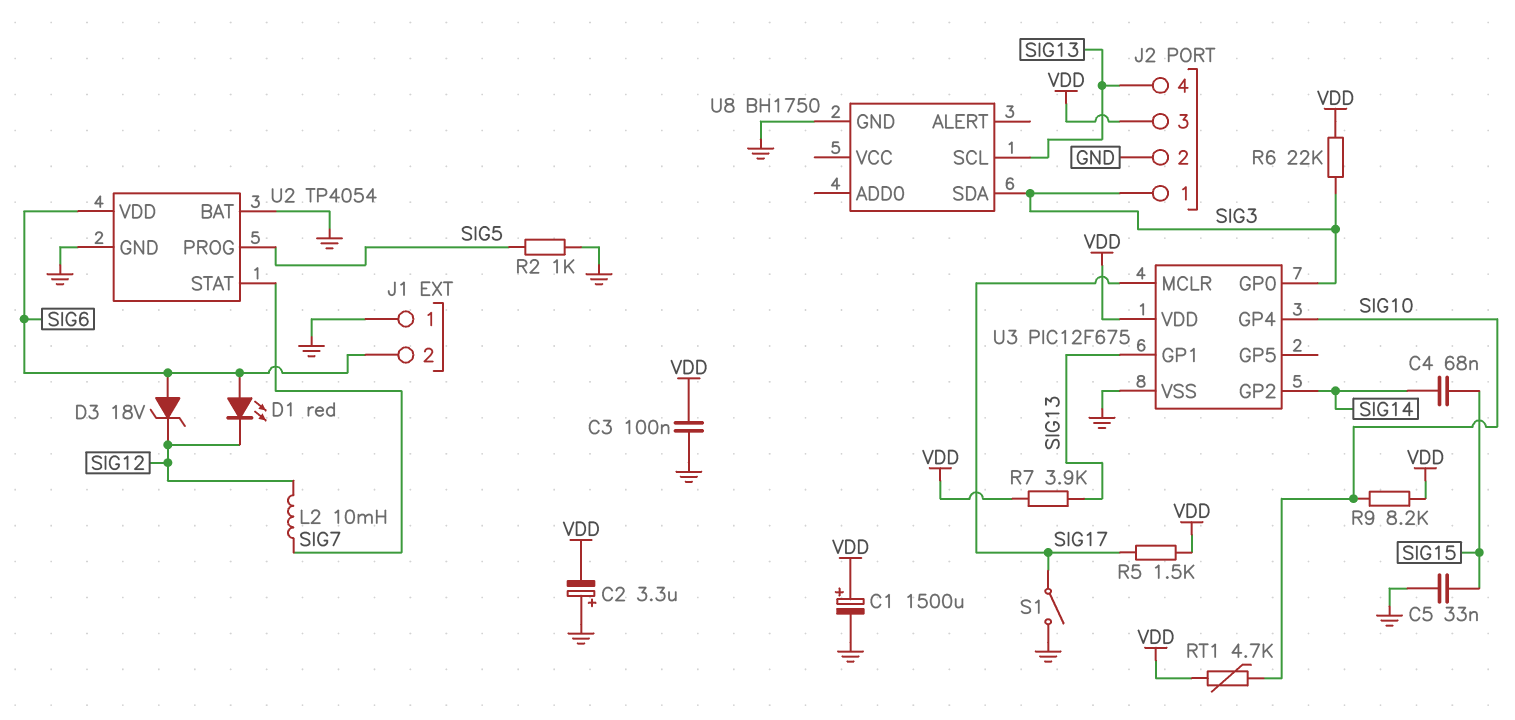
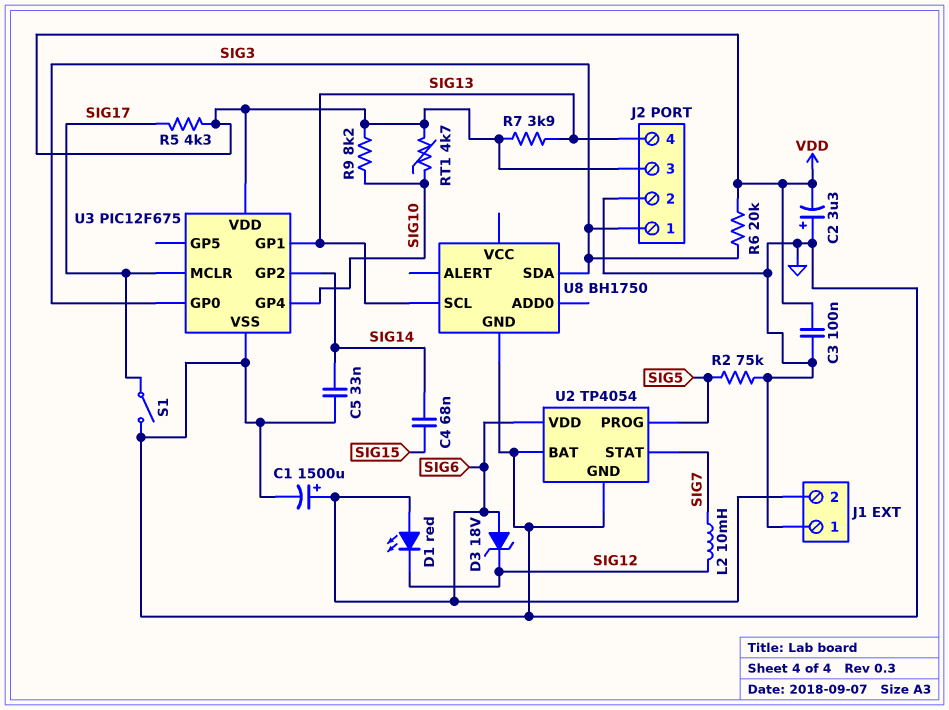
C1: 1500uF (plus VDD, minus GND) -> 1500uF (plus SIG6, minus GND)
C5: 33nF (GND, SIG15) -> 33nF (GND, SIG14)
R2: 1k (GND, SIG5) -> 75k (GND, SIG5)
R5: 1.5k (SIG17, VDD) -> 4.3k (SIG17, VDD)
R6: 22k (SIG3, VDD) -> 20k (SIG3, VDD)

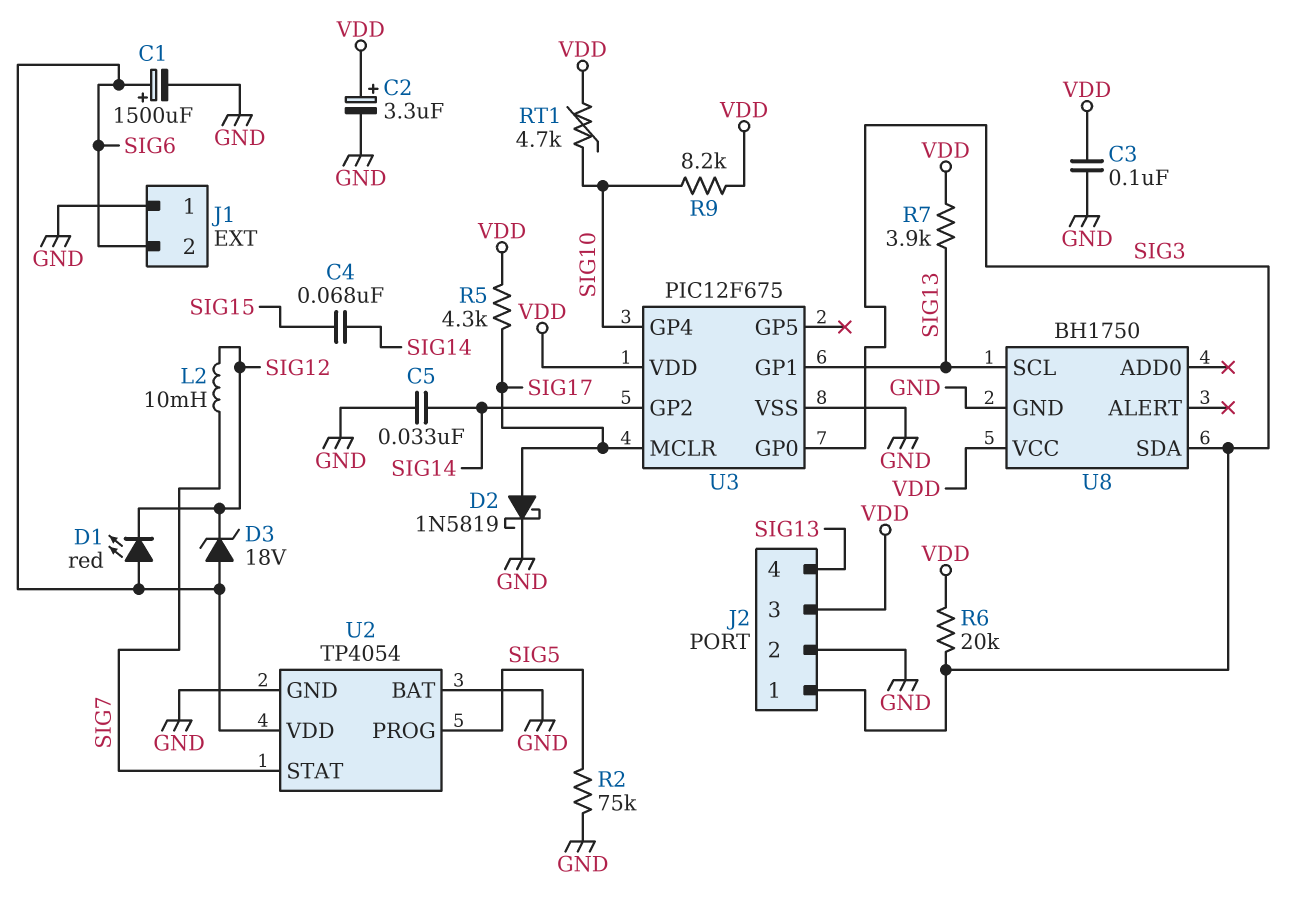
C2: 3.3uF (plus GND, minus VDD) -> 3.3uF (plus VDD, minus GND)
D2: none -> schottky 1N5819 (A SIG17, K GND)
S1: switch (GND, SIG17) -> none
U8 pin VCC: none -> VDD

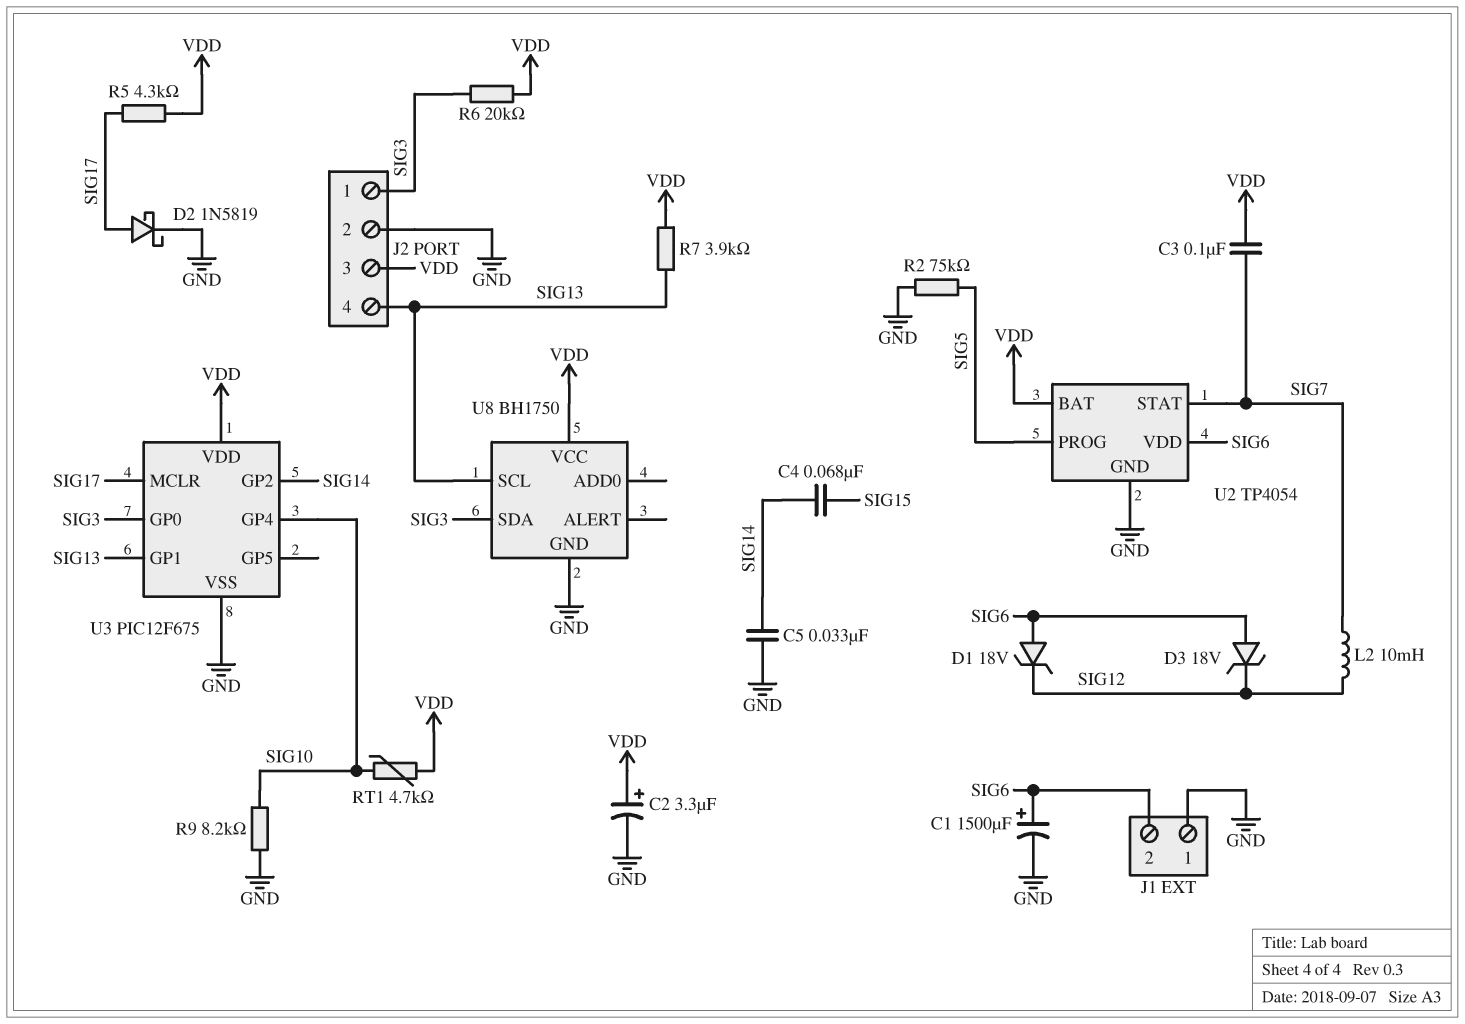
C3: 100nF (GND, VDD) -> 100nF (SIG7, VDD)
D1: LED red (A SIG6, K SIG12) -> zener 18V (A SIG6, K SIG12)
R9: 8.2k (SIG10, VDD) -> 8.2k (GND, SIG10)
U2 pin BAT: GND -> VDD

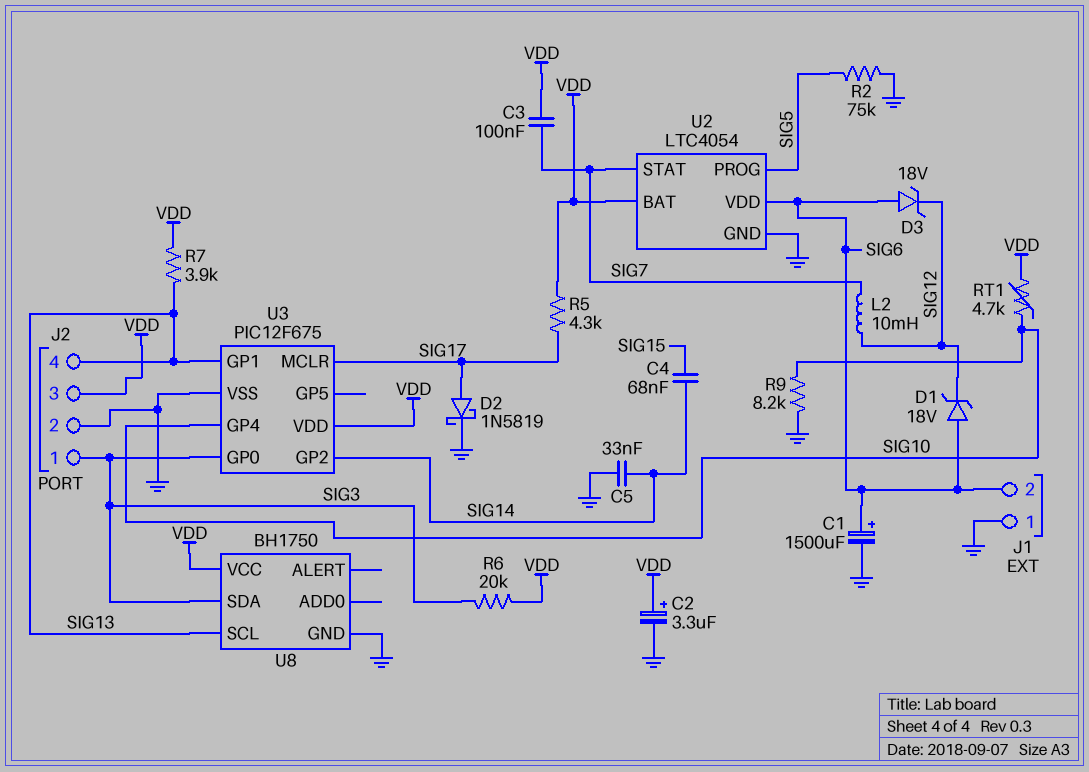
U2: TP4054 -> LTC4054

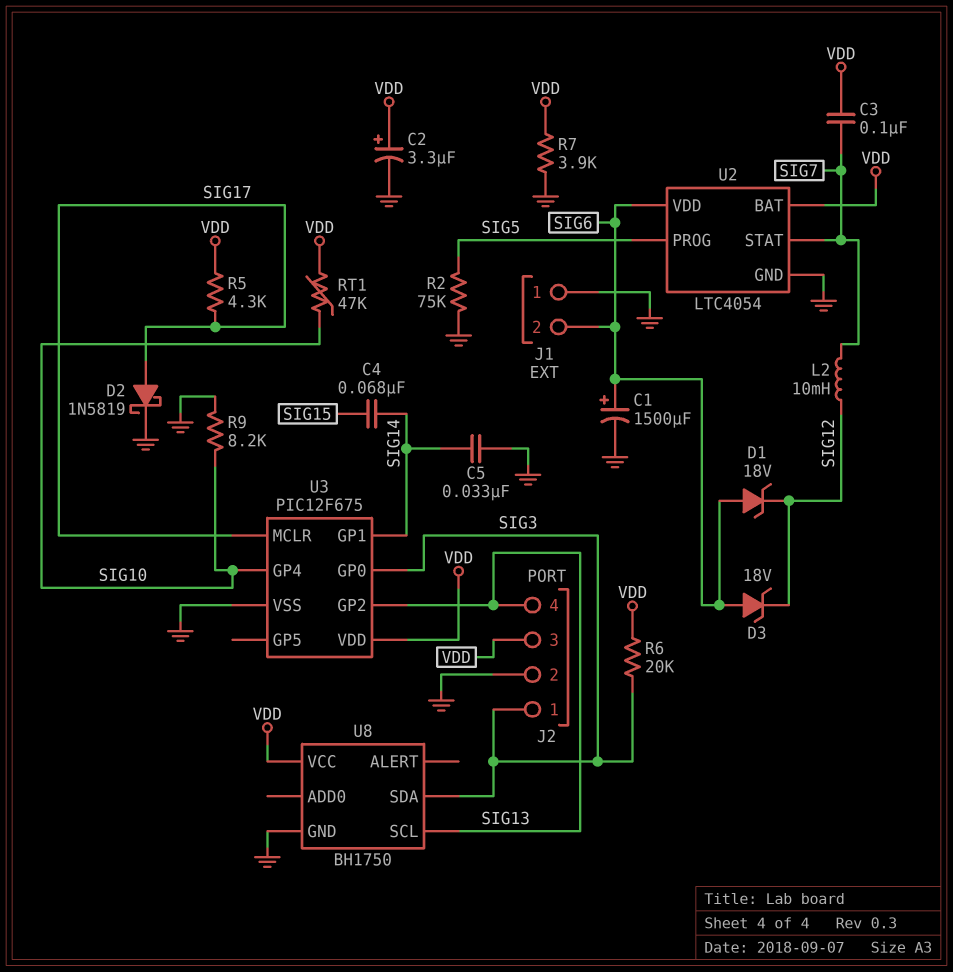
R7: 3.9k (SIG13, VDD) -> 3.9k (GND, VDD)
RT1: 4.7k (SIG10, VDD) -> 47k (SIG10, VDD)
U3 pin GP1: SIG13 -> SIG14
U3 pin GP2: SIG14 -> SIG13

